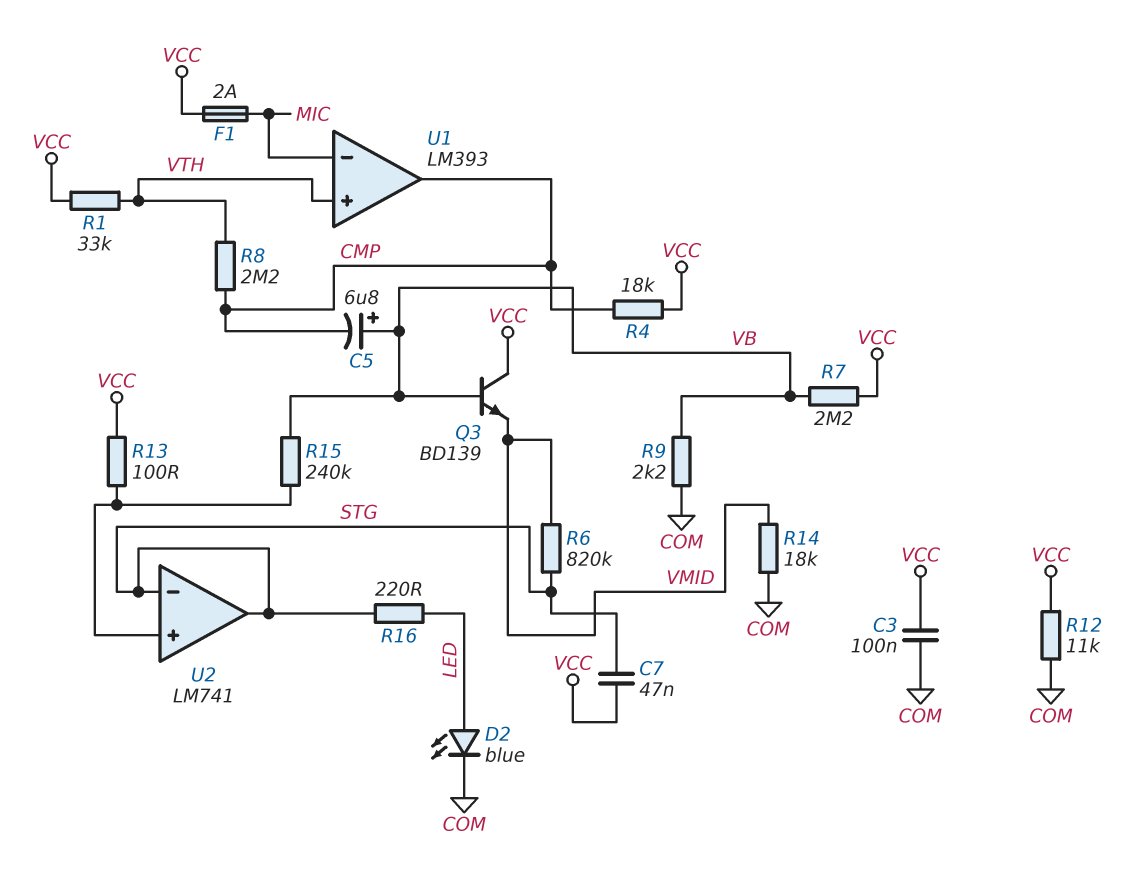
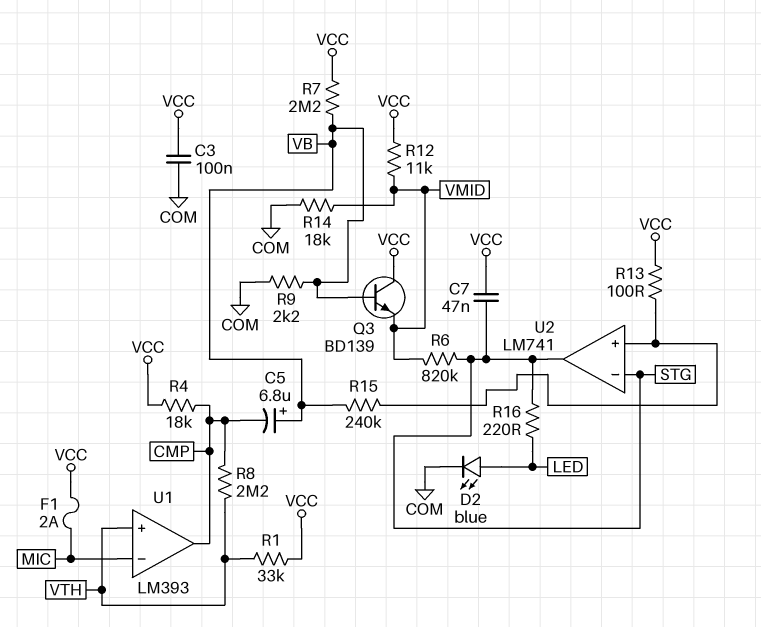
R12: 11k (COM, VCC) -> 11k (VCC, VMID)

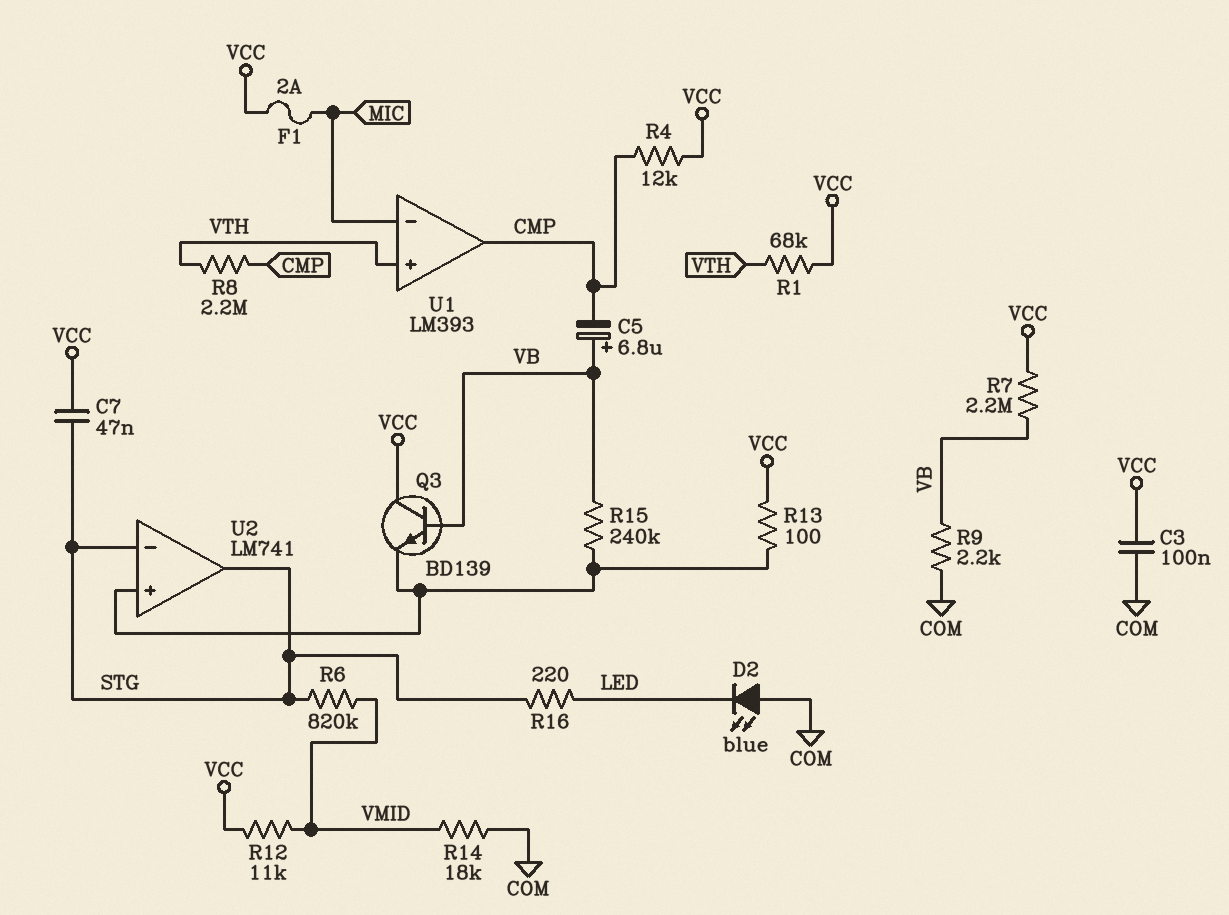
D2: LED blue (A LED, K COM) -> LED blue (A COM, K LED)
Q3: NPN BD139 (B VB, C VCC, E VMID) -> NPN BD139 (B VB, C VCC, E U2/in+)
R1: 33k (VCC, VTH) -> 68k (VCC, VTH)
R4: 18k (CMP, VCC) -> 12k (CMP, VCC)

